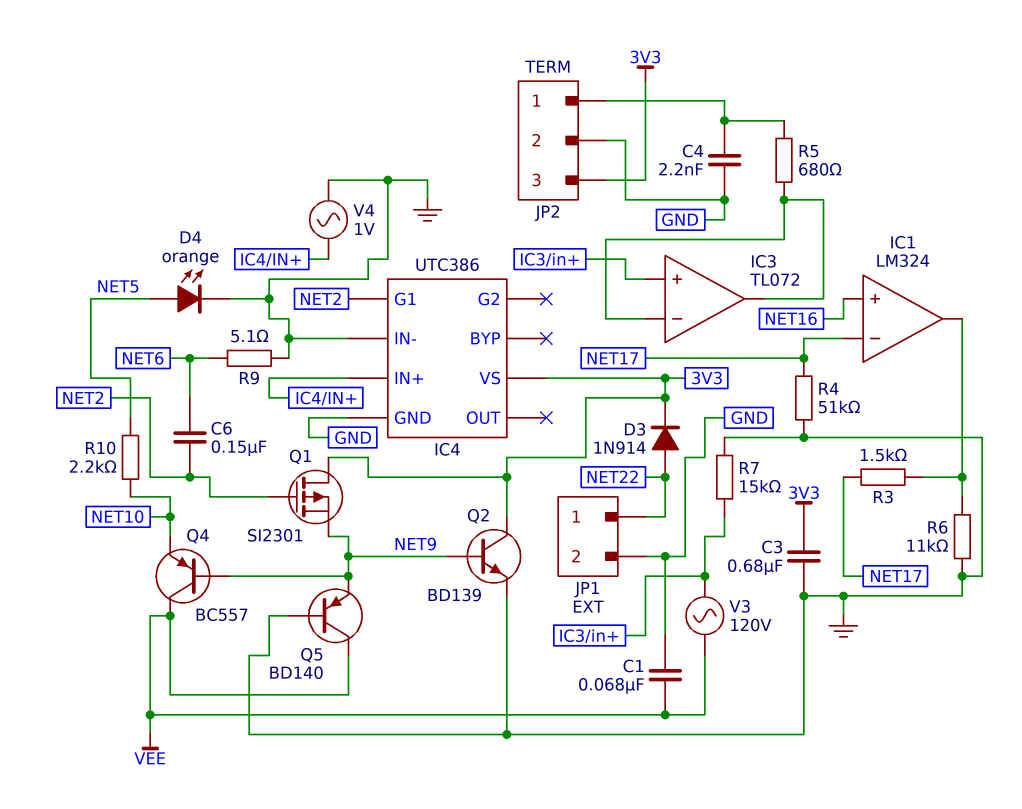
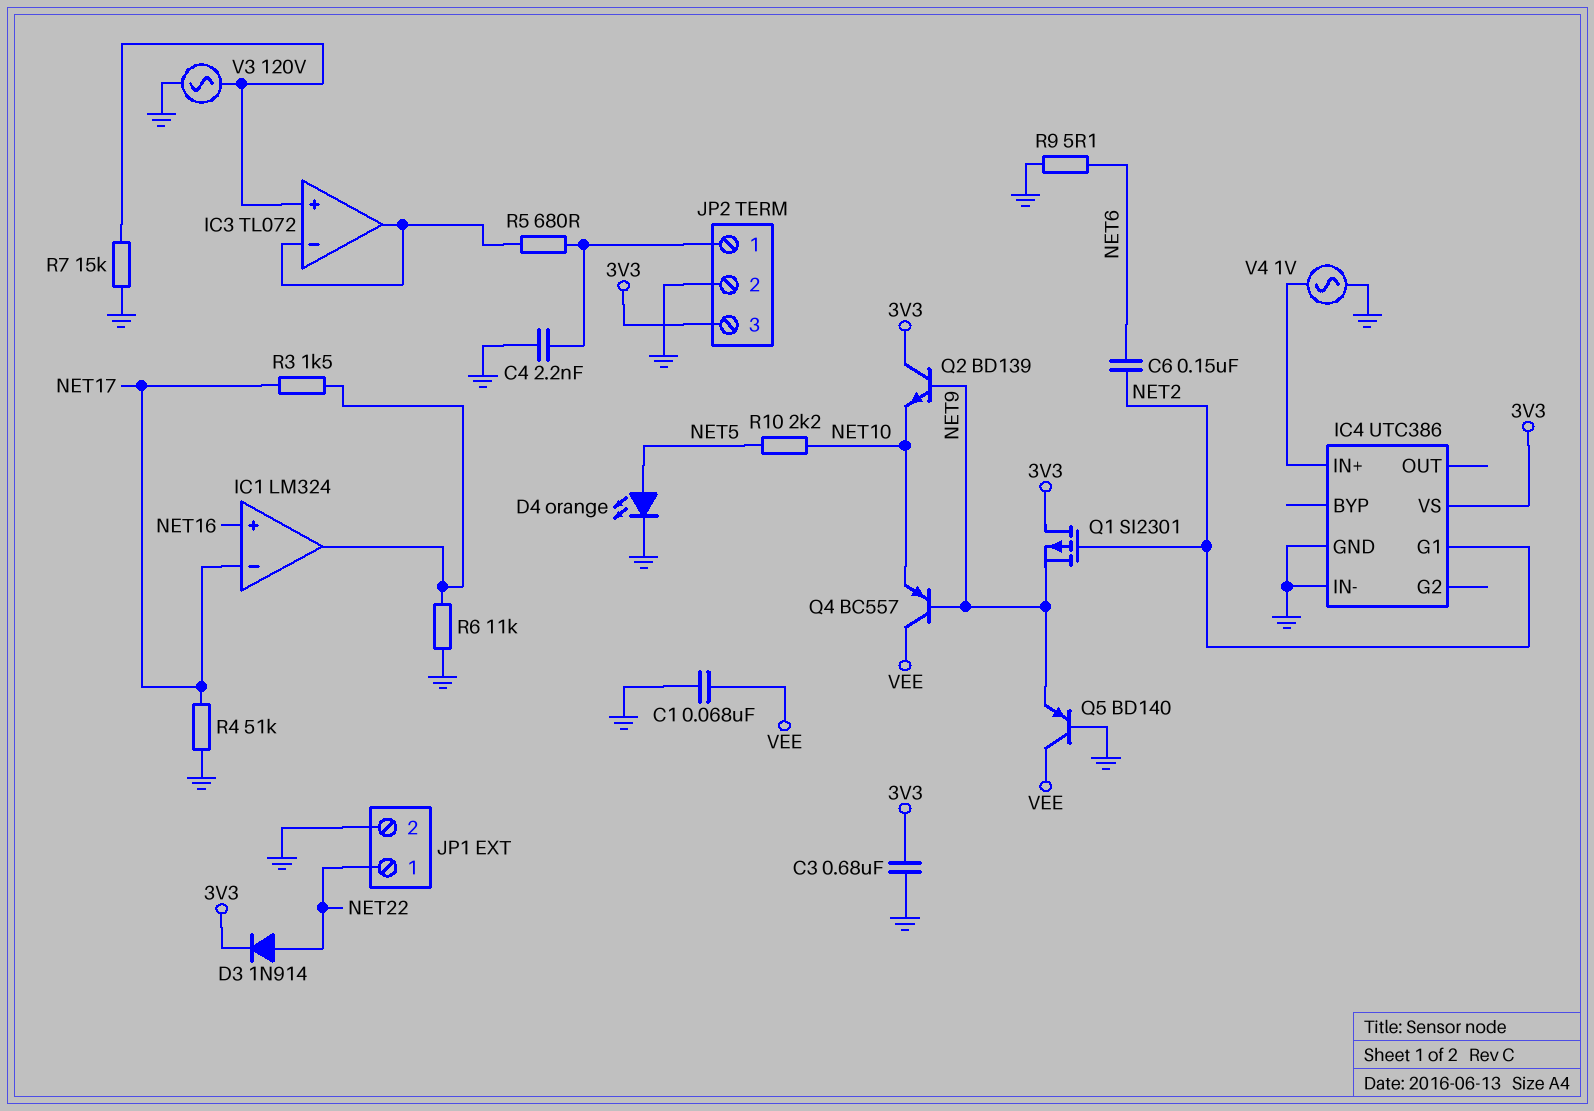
Q2: NPN BD139 (B NET9, C 3V3, E GND) -> NPN BD139 (B NET9, C 3V3, E NET10)
V3: AC 120V (IC3/in+, VEE) -> AC 120V (GND, IC3/in+)

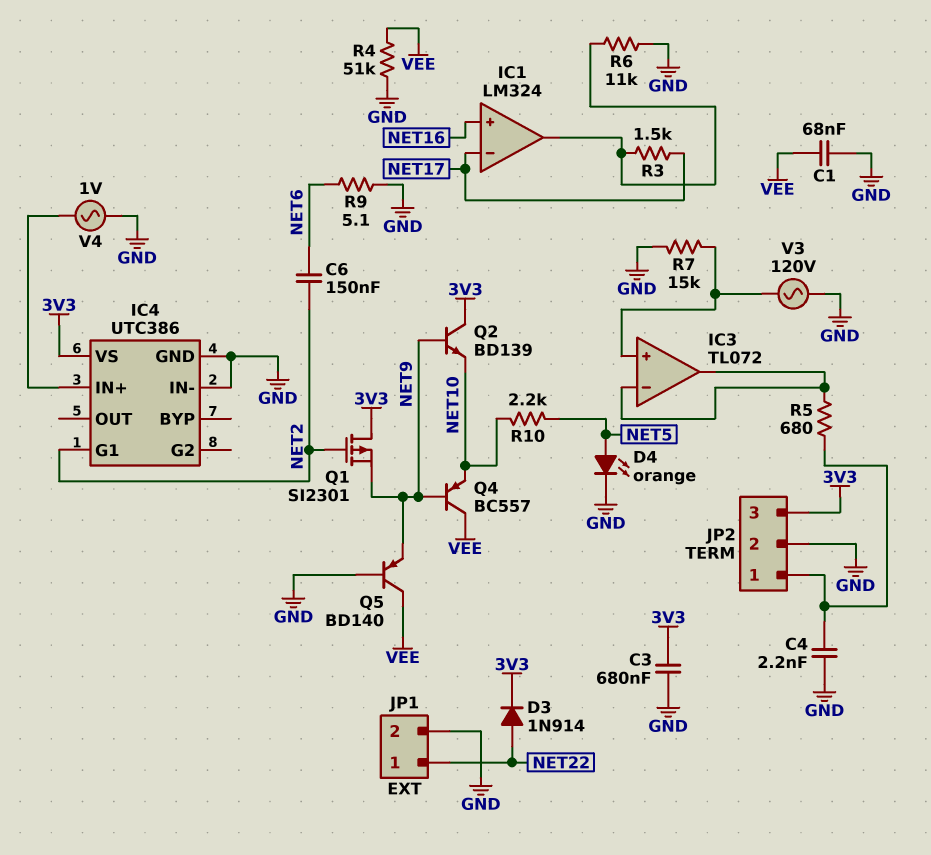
R4: 51k (GND, NET17) -> 51k (GND, VEE)

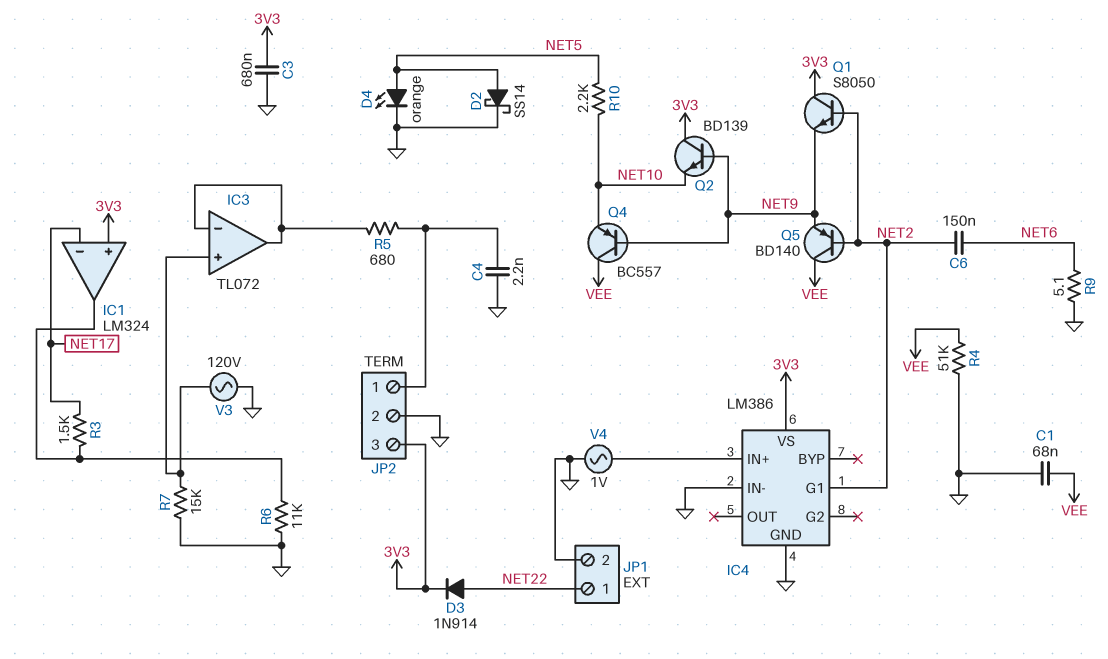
D2: none -> schottky SS14 (A NET5, K GND)
IC1 pin in+: NET16 -> 3V3
IC4: UTC386 -> LM386
Q1: PMOS SI2301 (G NET2, D 3V3, S NET9) -> NPN S8050 (B NET2, C 3V3, E NET9)
Q5: PNP BD140 (B GND, C VEE, E NET9) -> PNP BD140 (B NET2, C VEE, E NET9)

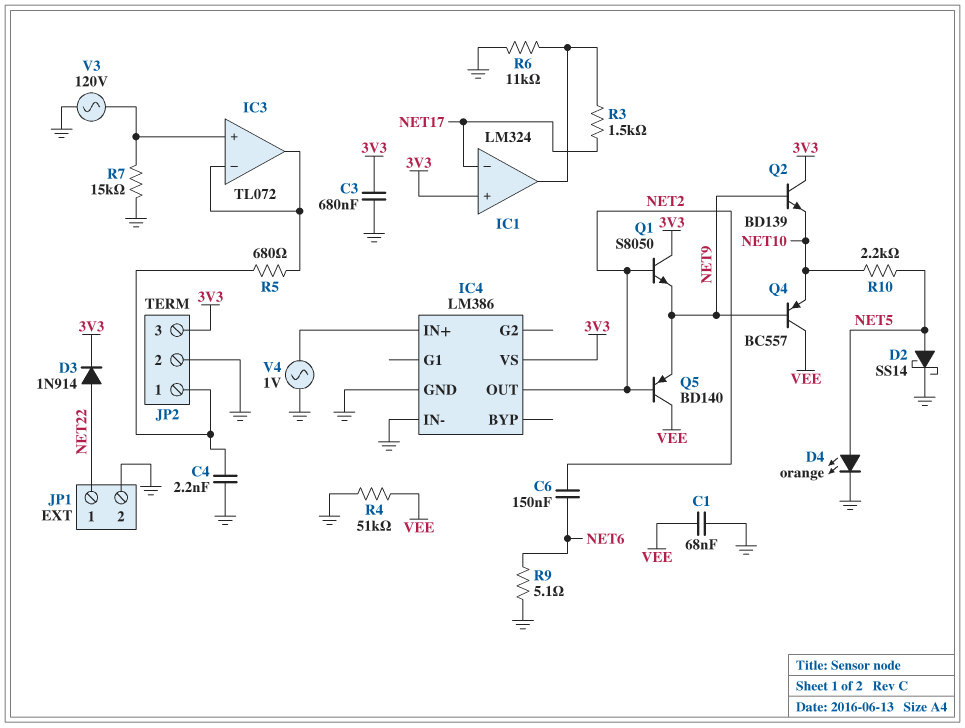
IC4 pin G1: NET2 -> none
IC4 pin OUT: none -> NET2

